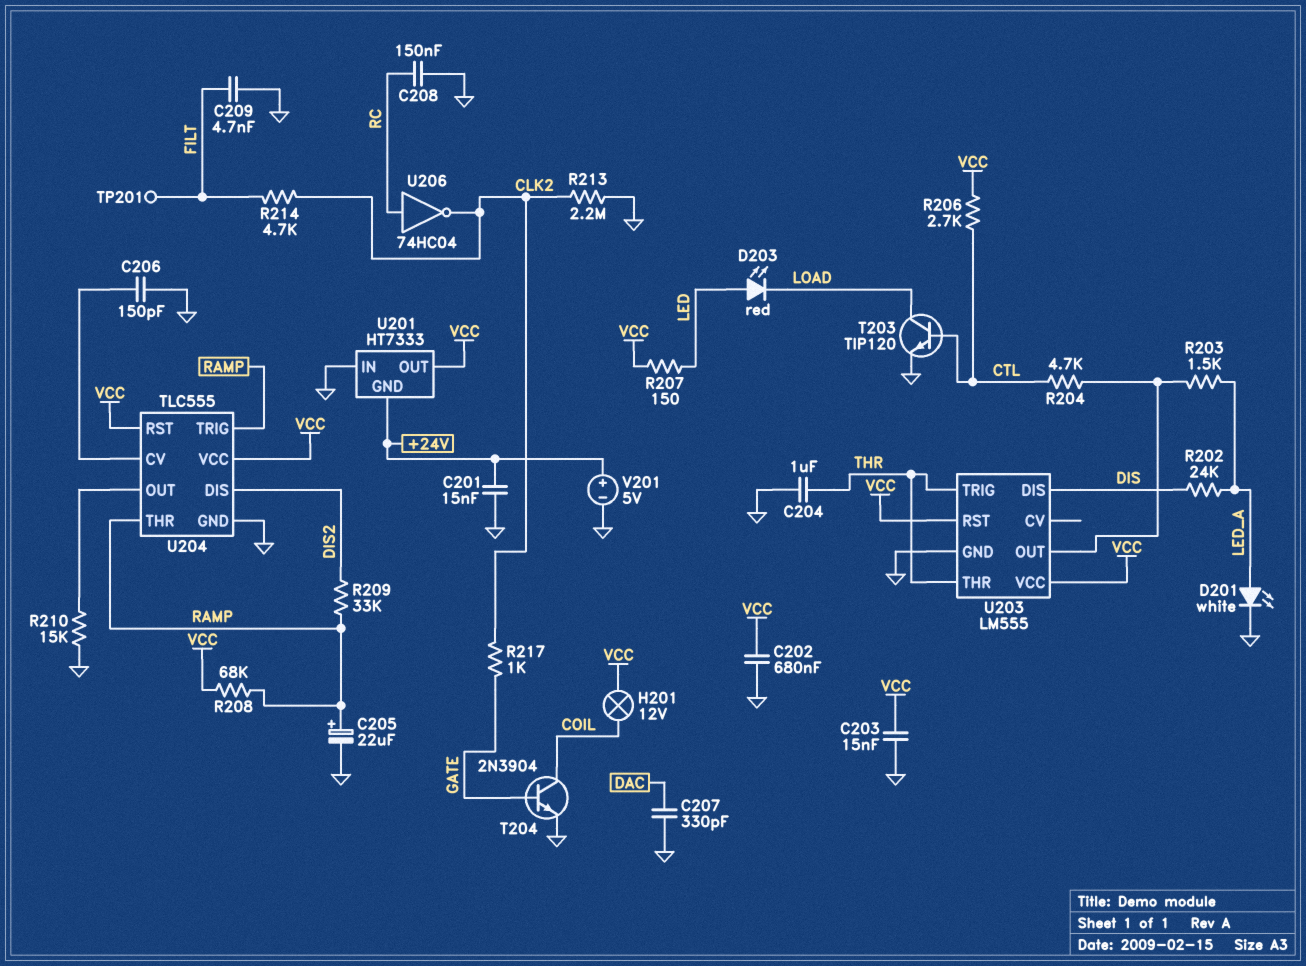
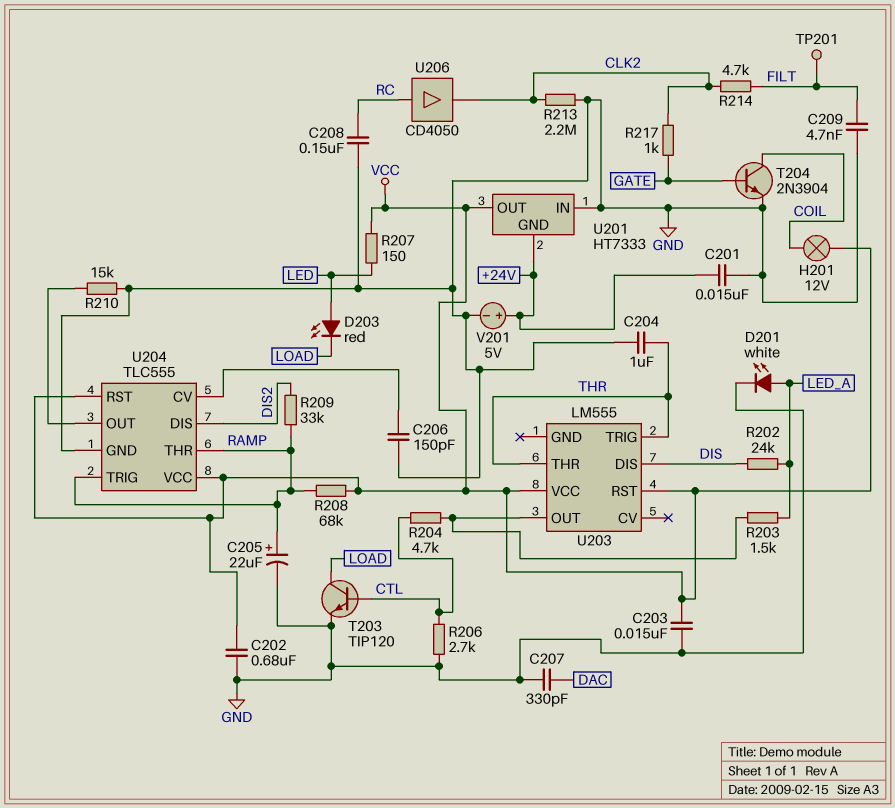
R206: 2.7k (CTL, VCC) -> 2.7k (CTL, GND)
U203 pin GND: GND -> none
U206: NOT 74HC04 (in RC, out CLK2) -> buffer CD4050 (in RC, out CLK2)

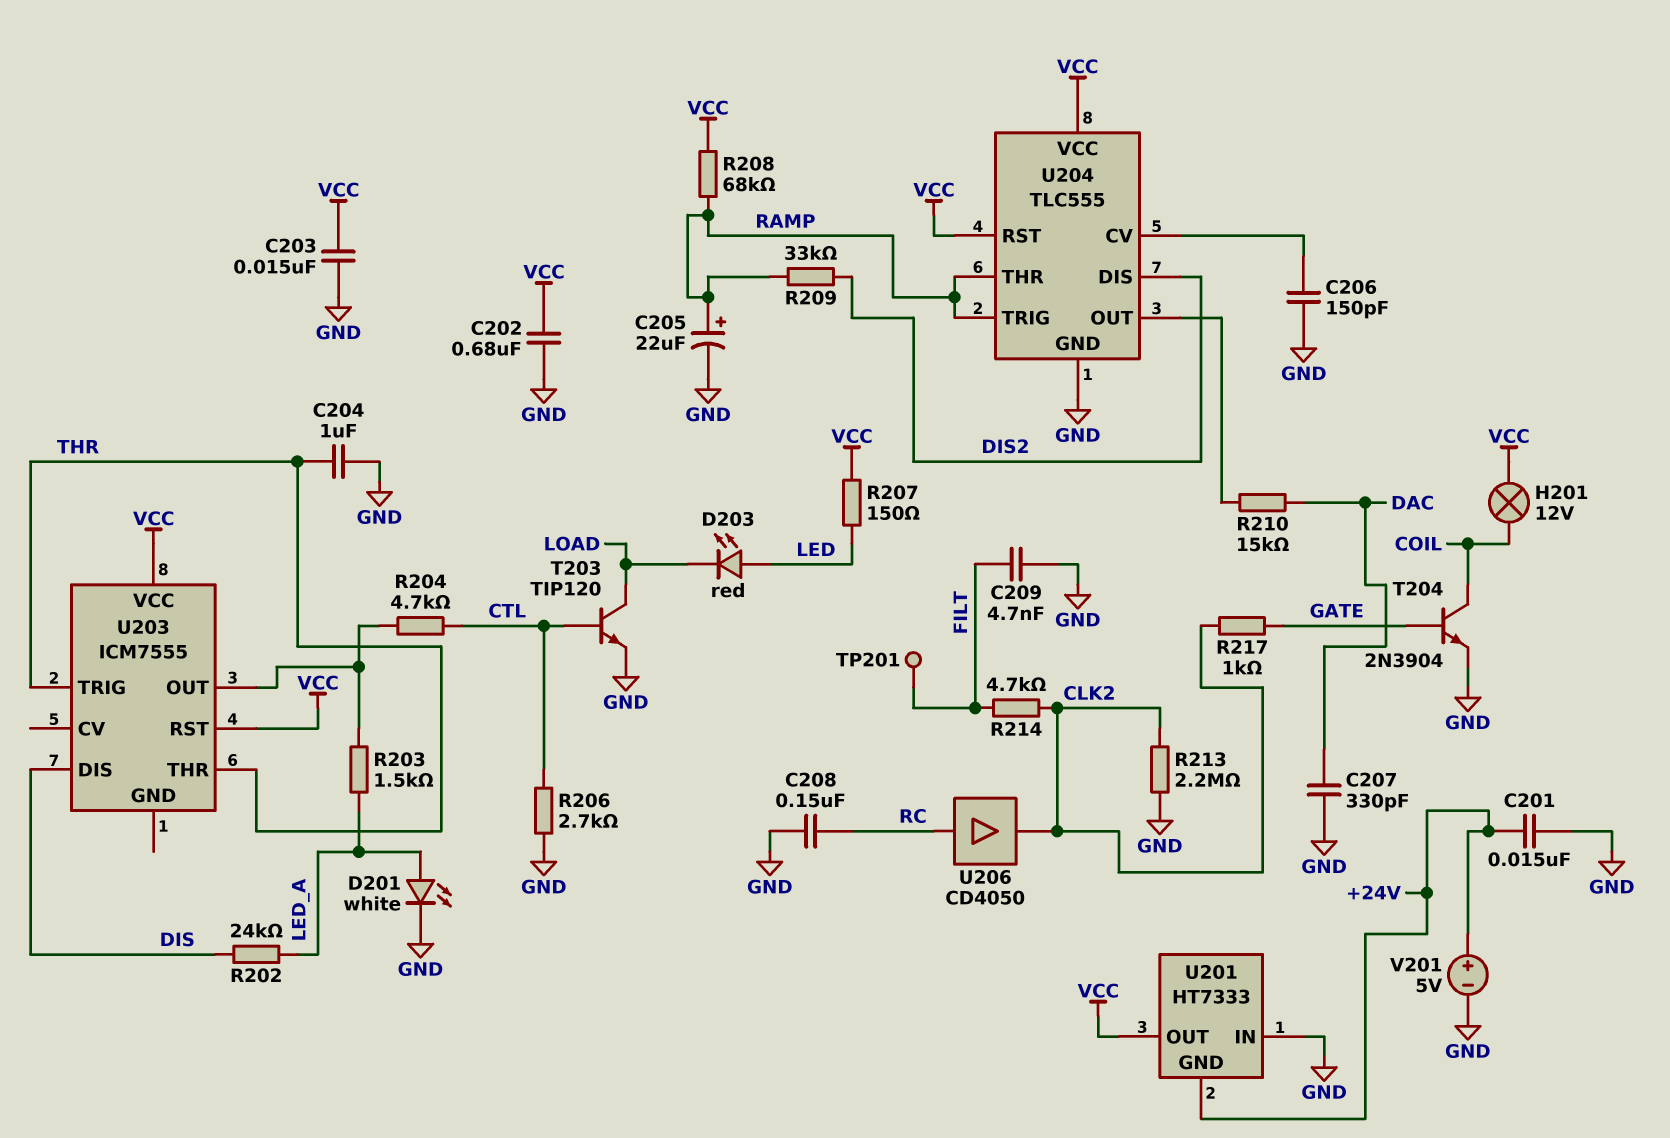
R210: 15k (GND, U204/OUT) -> 15k (DAC, U204/OUT)
U203: LM555 -> ICM7555

